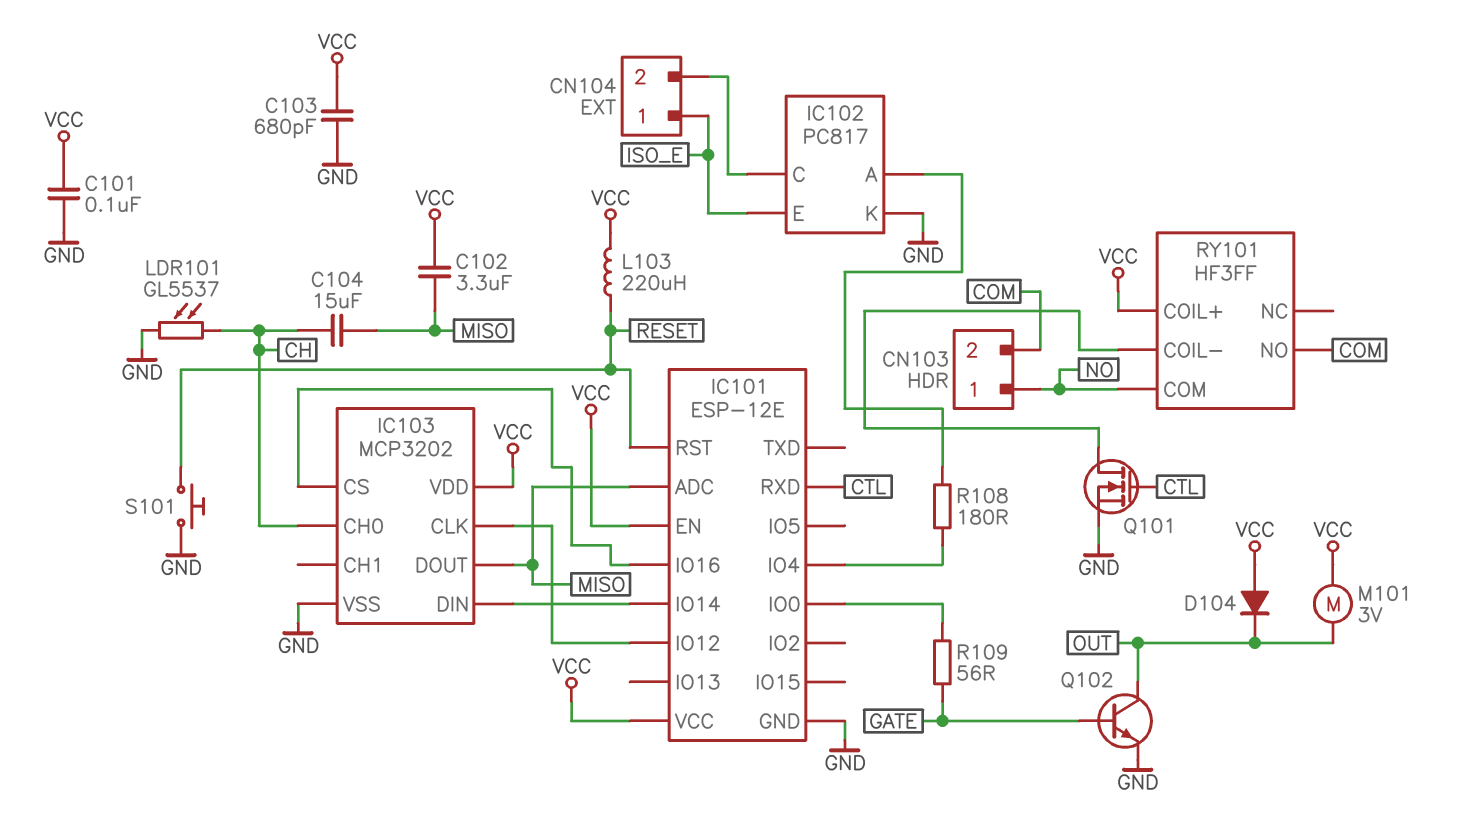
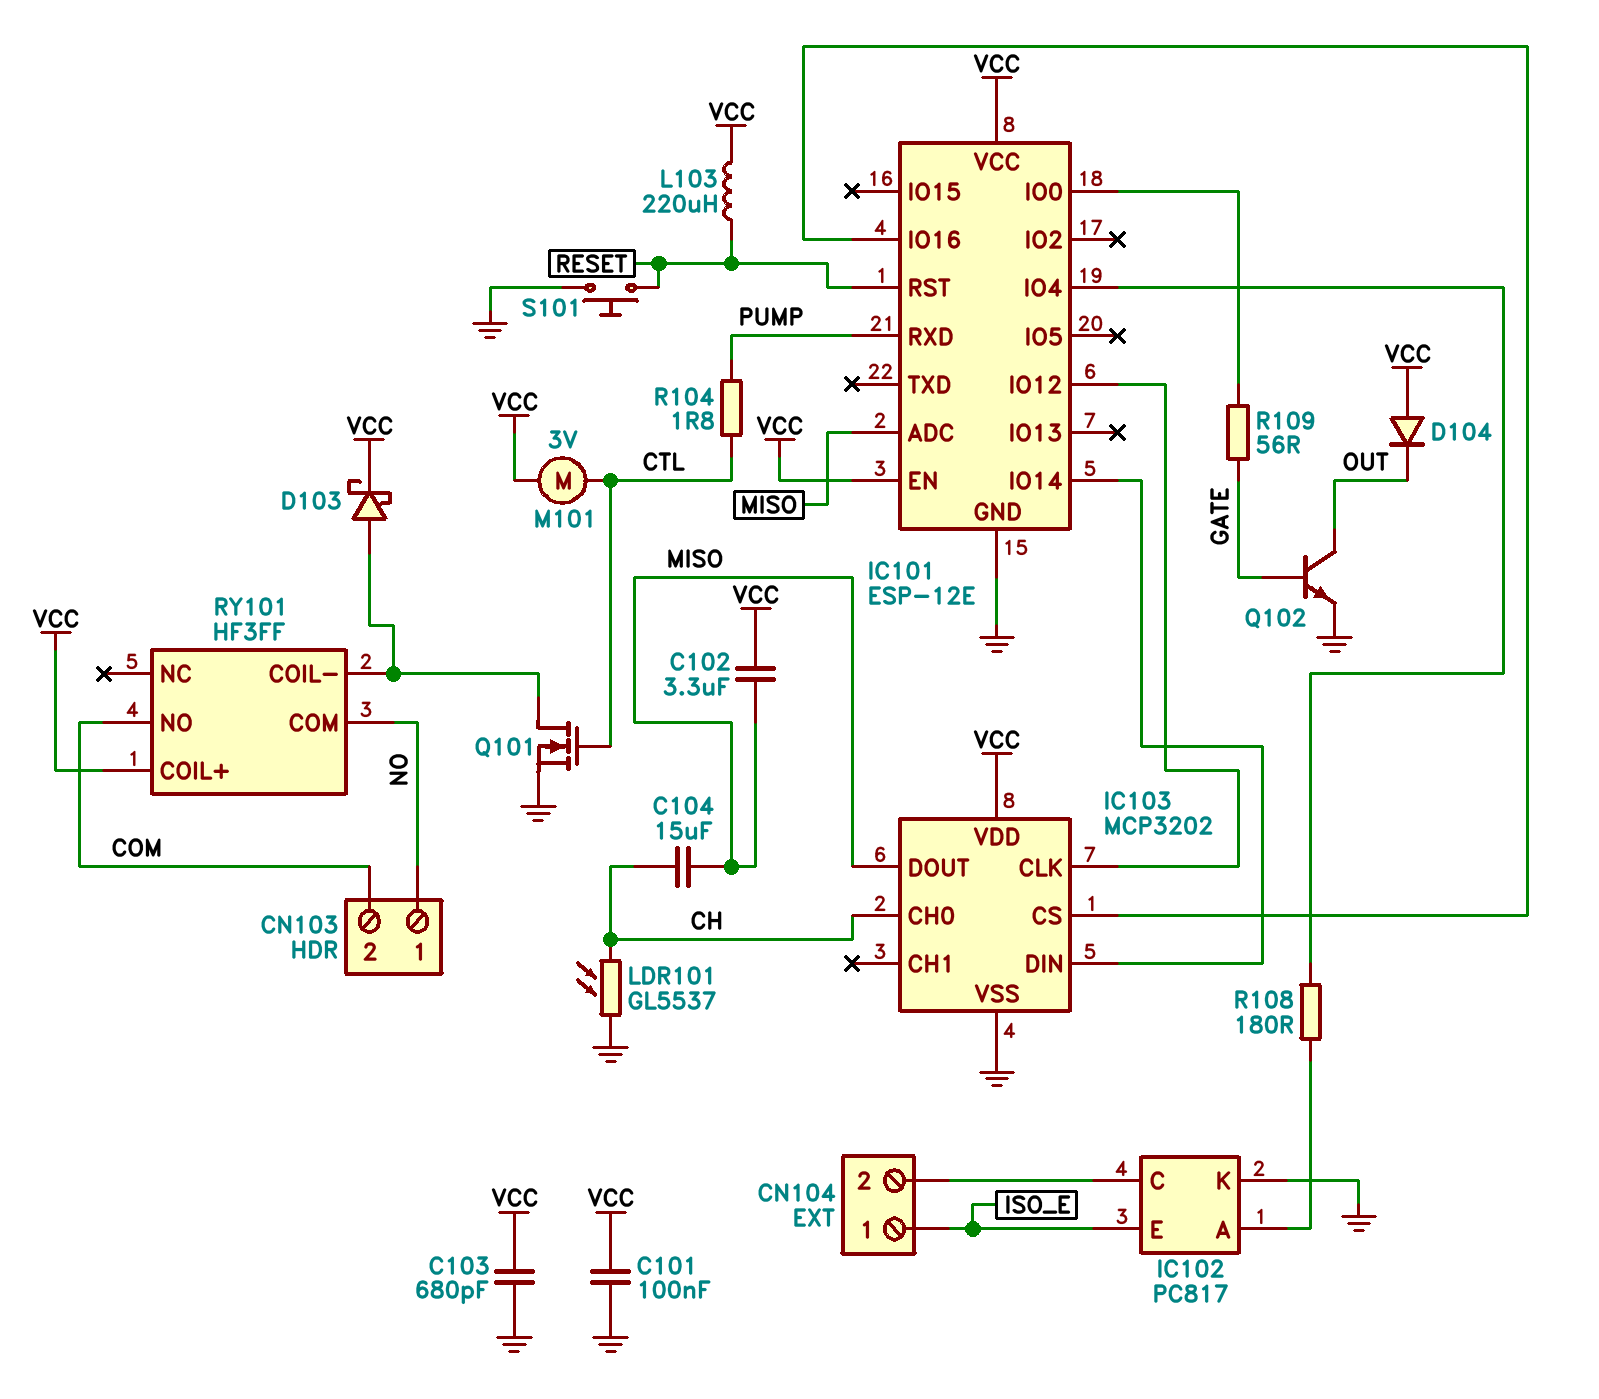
D103: none -> schottky (A RY101/COIL-, K VCC)
IC101 pin RXD: CTL -> PUMP
M101: motor 3V (OUT, VCC) -> motor 3V (CTL, VCC)
R104: none -> 1.8 (CTL, PUMP)

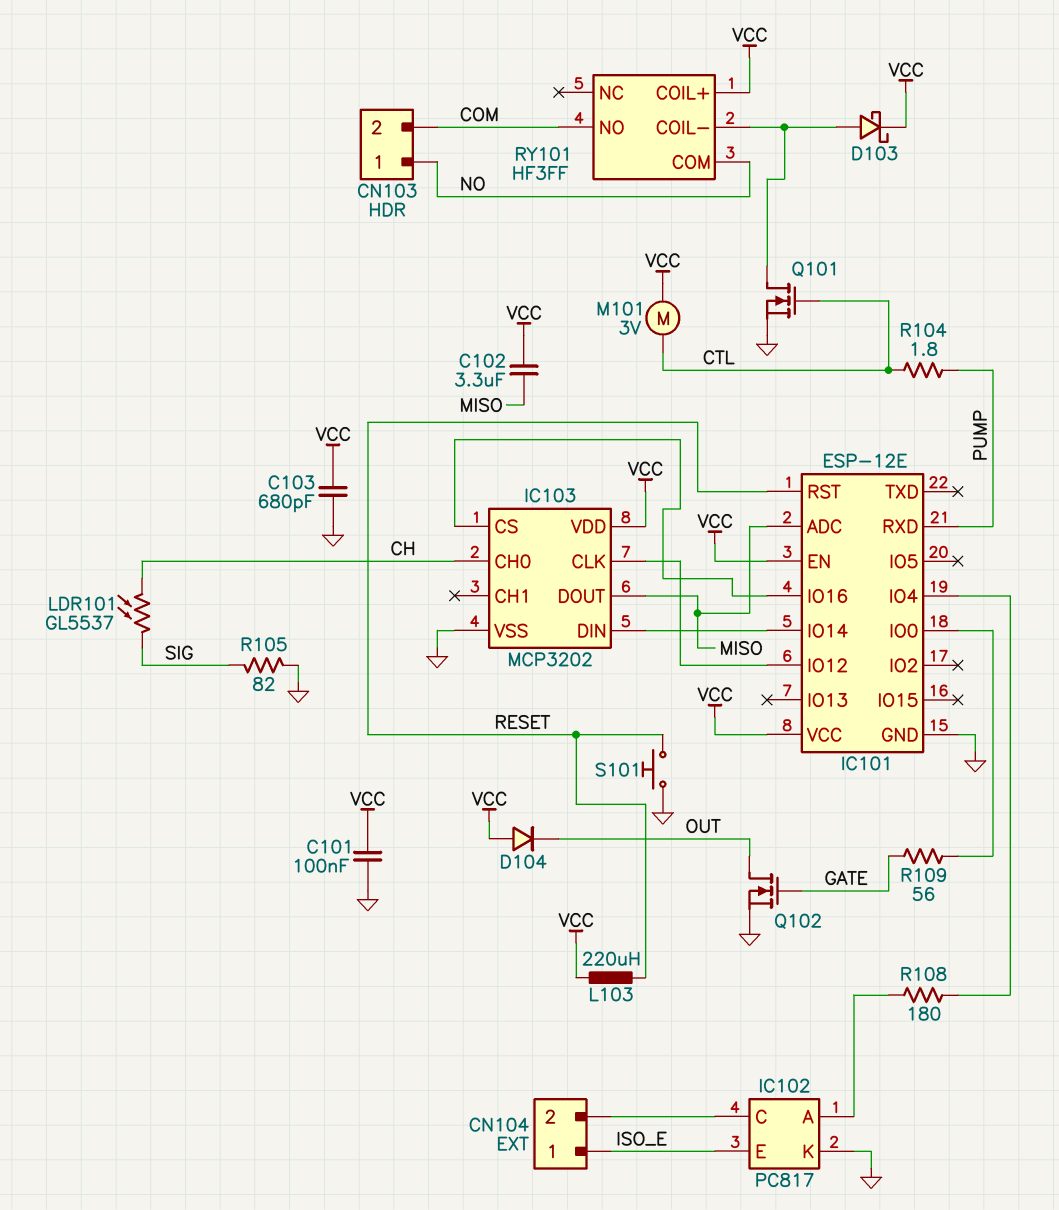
C104: 15uF (CH, MISO) -> none
LDR101: GL5537 (CH, GND) -> GL5537 (CH, SIG)
Q102: NPN (B GATE, C OUT, E GND) -> NMOS (G GATE, D OUT, S GND)
R105: none -> 82 (GND, SIG)

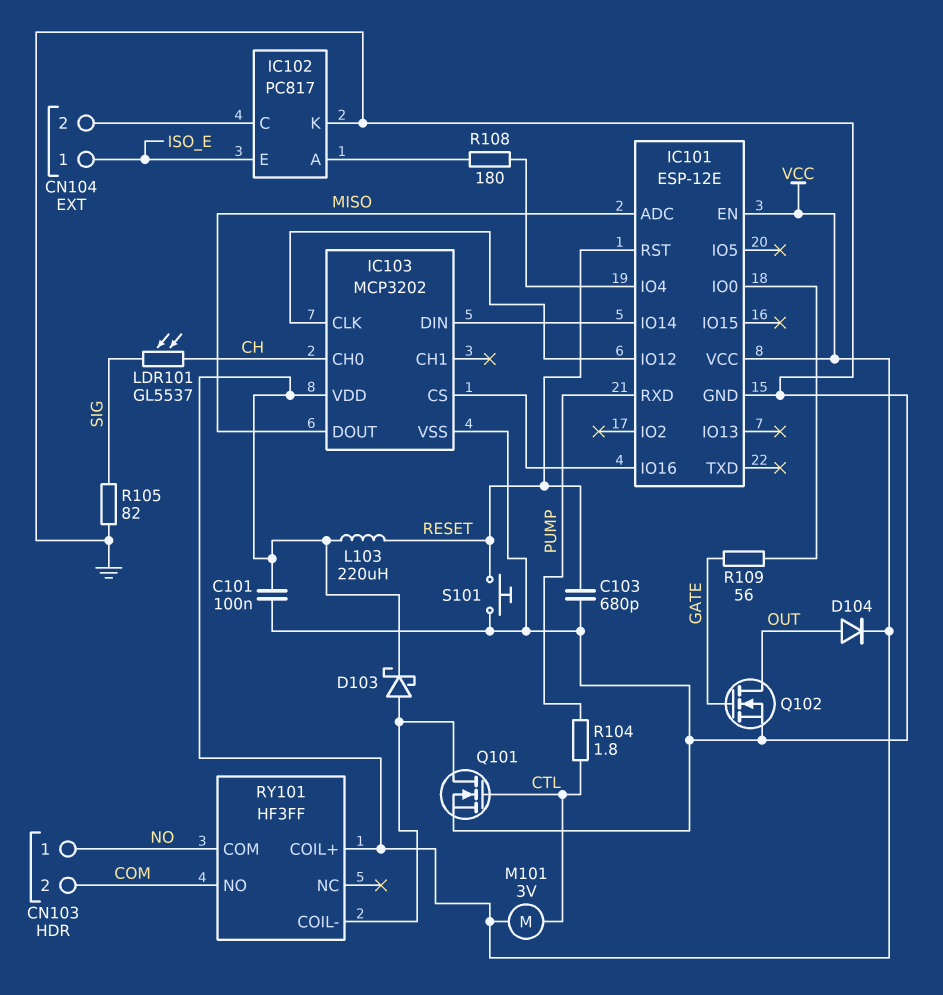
C102: 3.3uF (MISO, VCC) -> none
C103: 680pF (GND, VCC) -> 680pF (GND, RESET)
D104: diode (A VCC, K OUT) -> diode (A OUT, K VCC)

